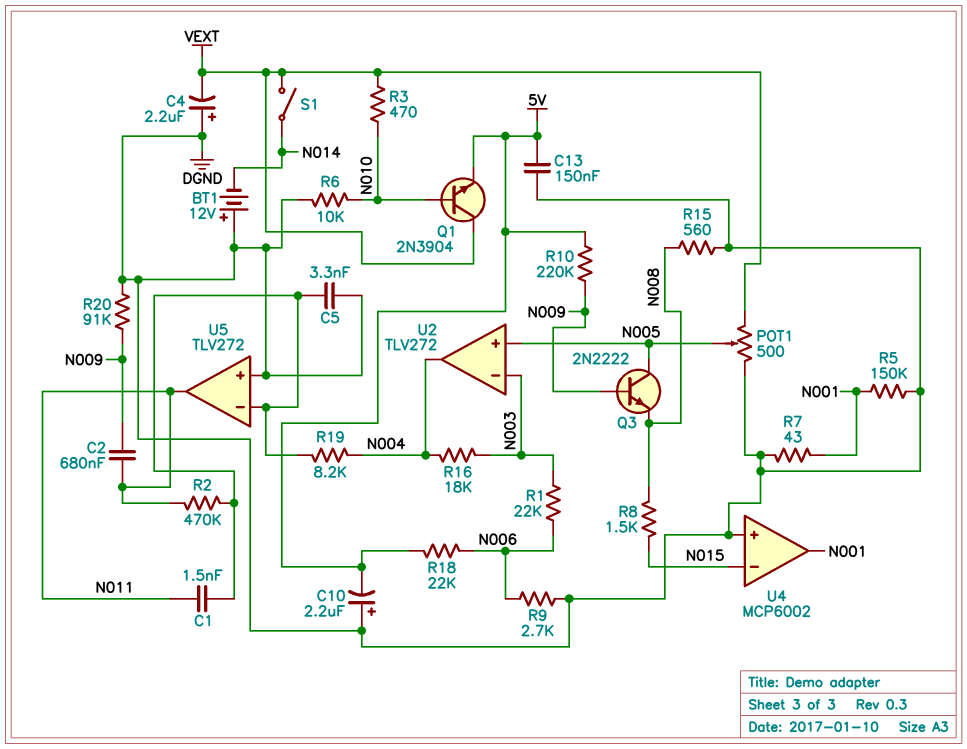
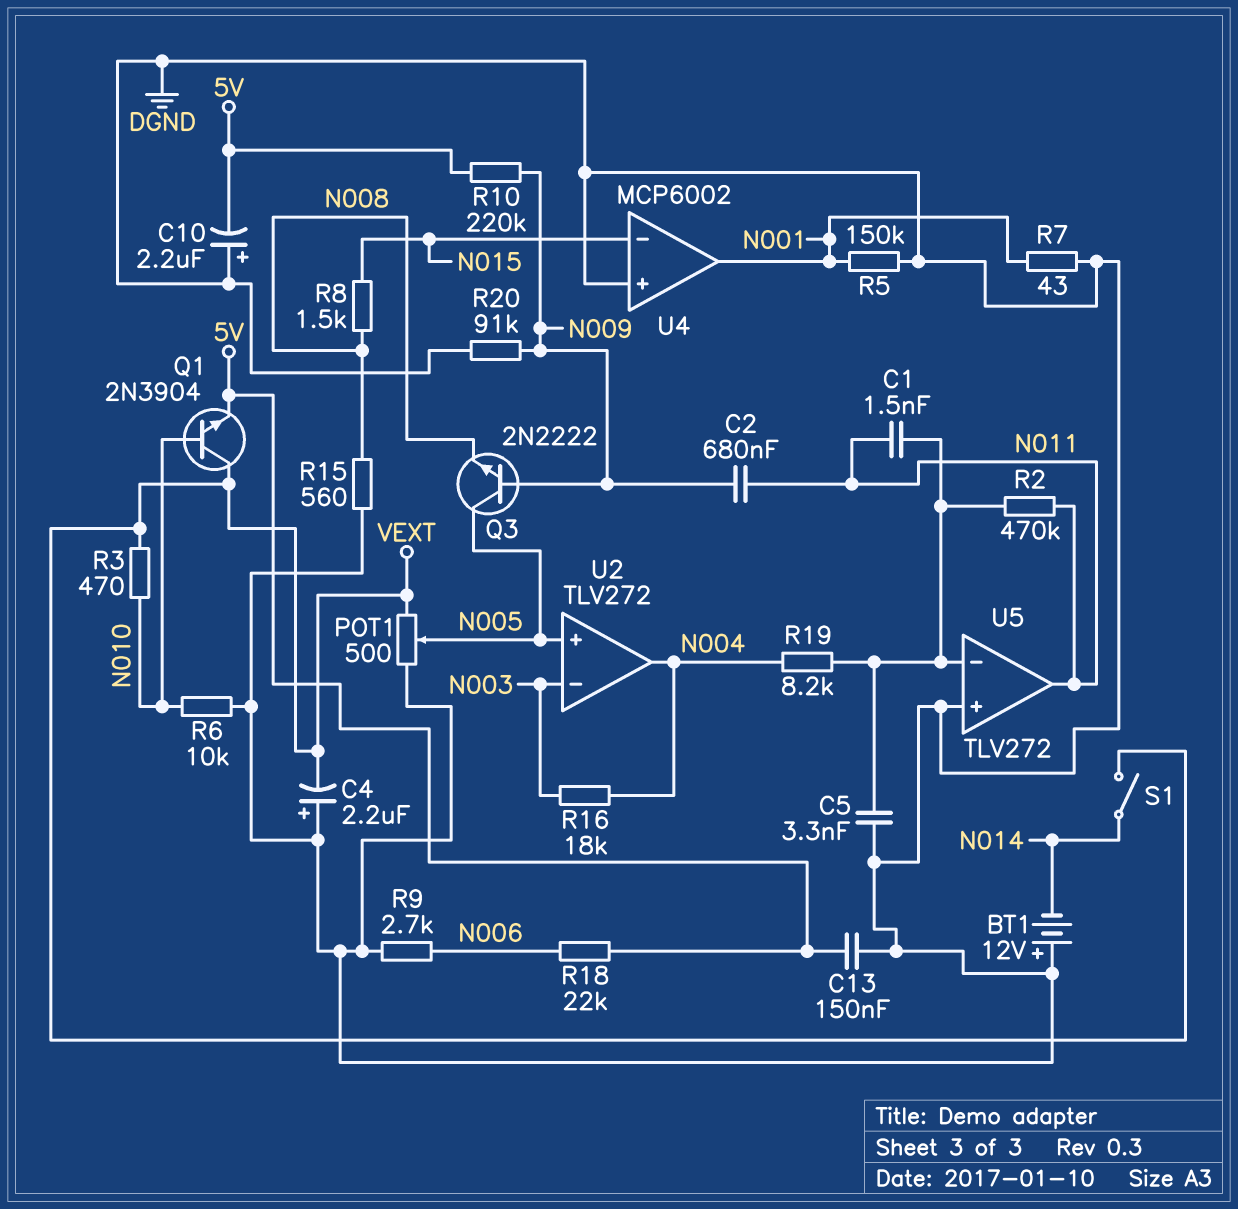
R1: 22k (N003, N006) -> none

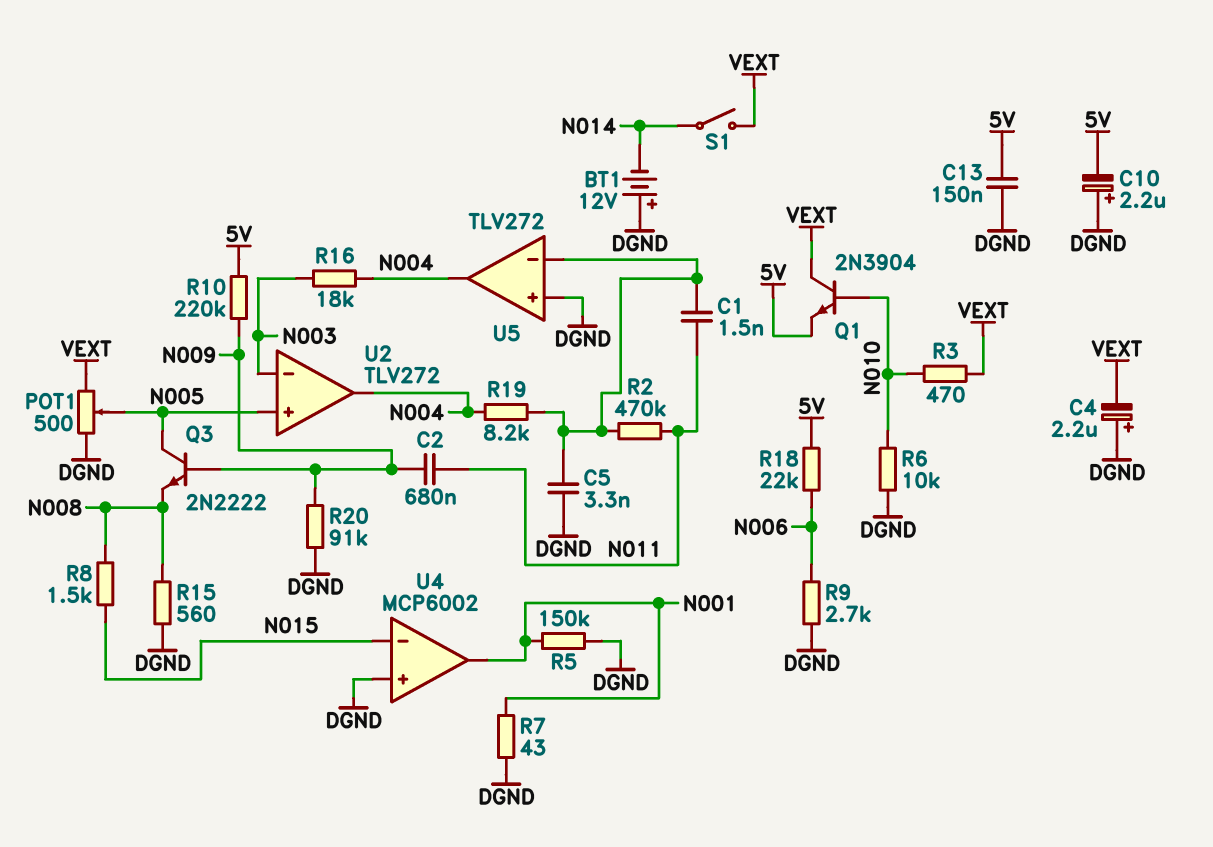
U5 pin out: N011 -> N004

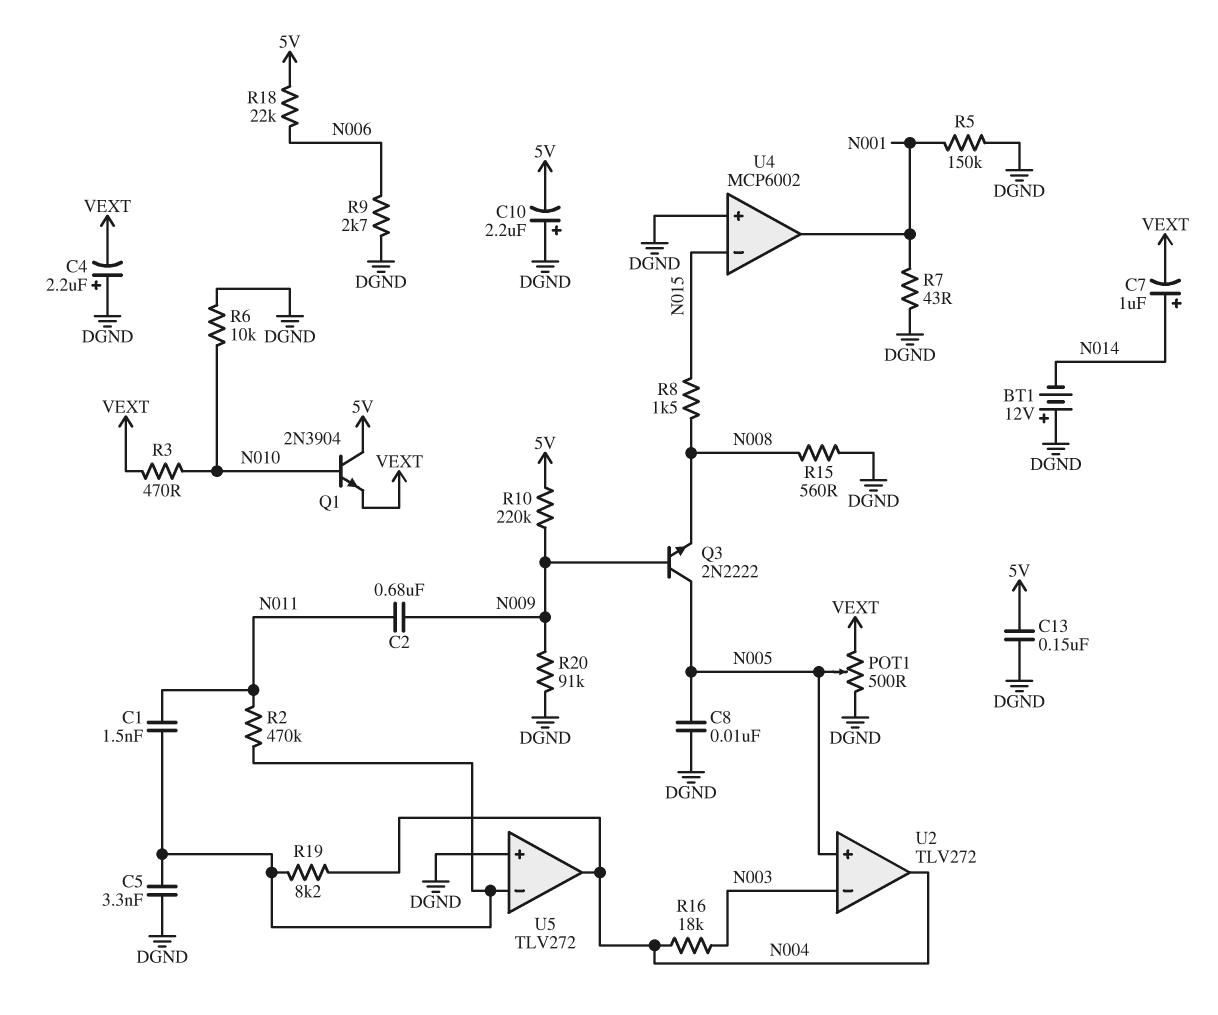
C7: none -> 1uF (plus N014, minus VEXT)
C8: none -> 10nF (DGND, N005)
Q1: NPN 2N3904 (B N010, C VEXT, E 5V) -> NPN 2N3904 (B N010, C 5V, E VEXT)
S1: switch (N014, VEXT) -> none

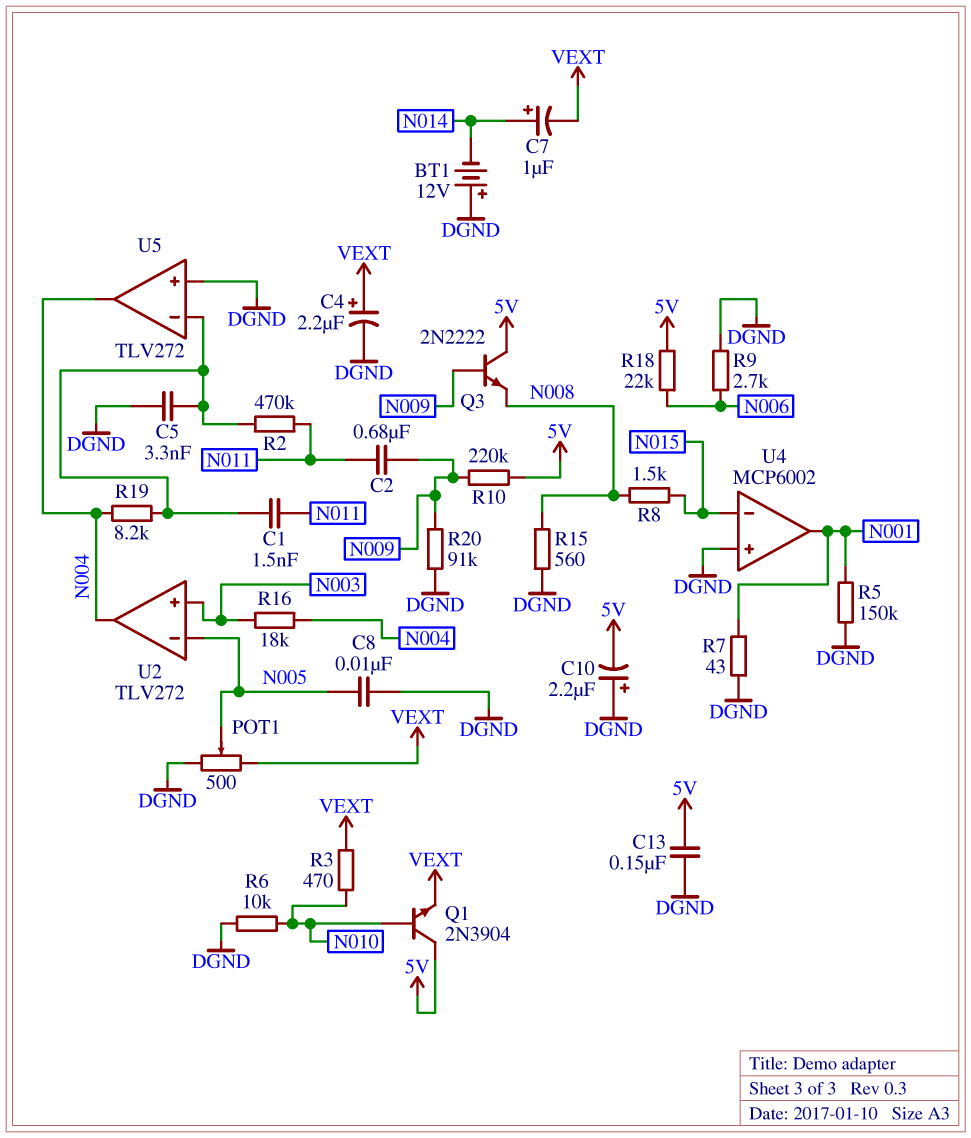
C4: 2.2uF (plus DGND, minus VEXT) -> 2.2uF (plus VEXT, minus DGND)
Q3: NPN 2N2222 (B N009, C N005, E N008) -> NPN 2N2222 (B N009, C 5V, E N008)
U2 pin in+: N005 -> N003
U2 pin in-: N003 -> N005

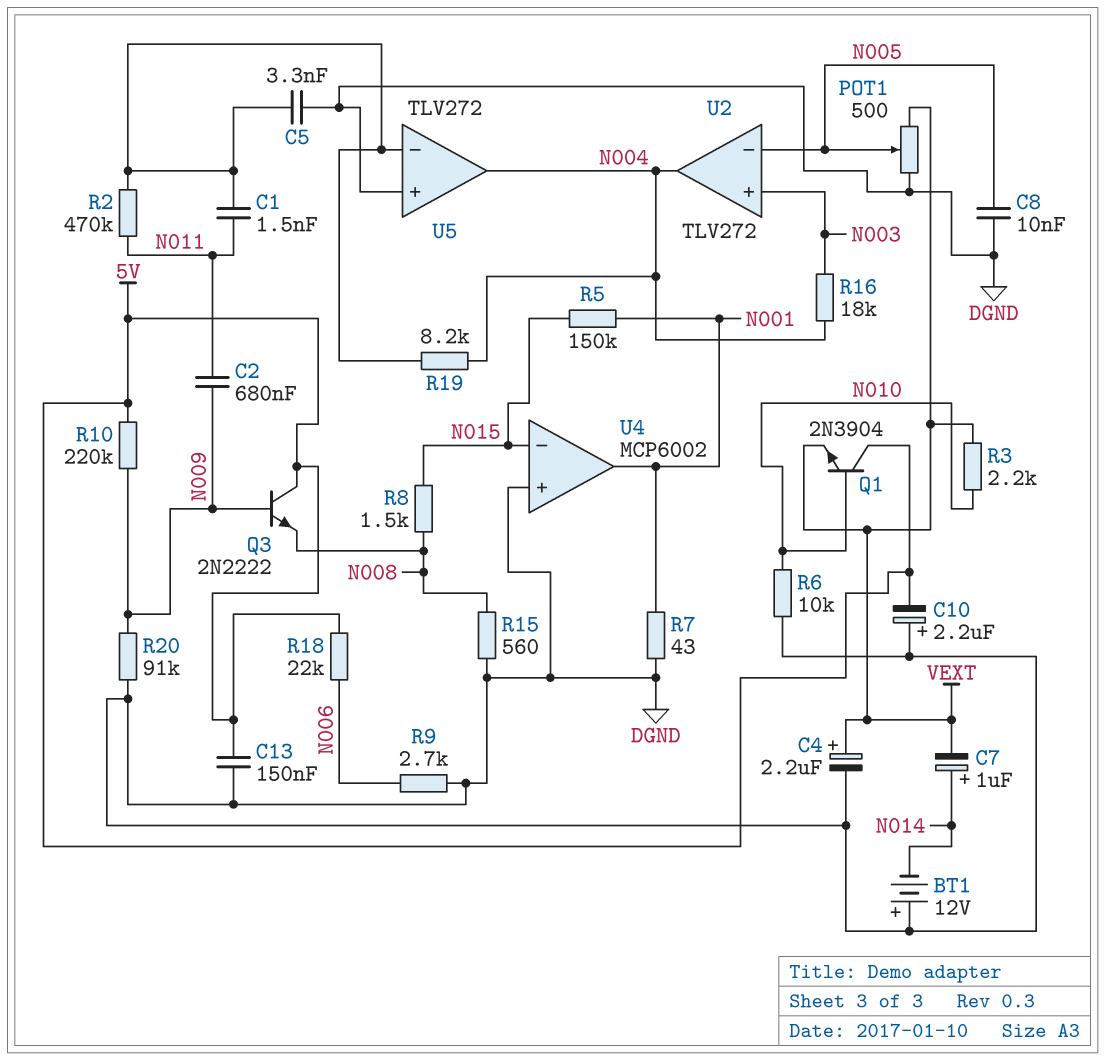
R3: 470 (N010, VEXT) -> 2.2k (N010, VEXT)
R5: 150k (DGND, N001) -> 150k (N001, N015)

